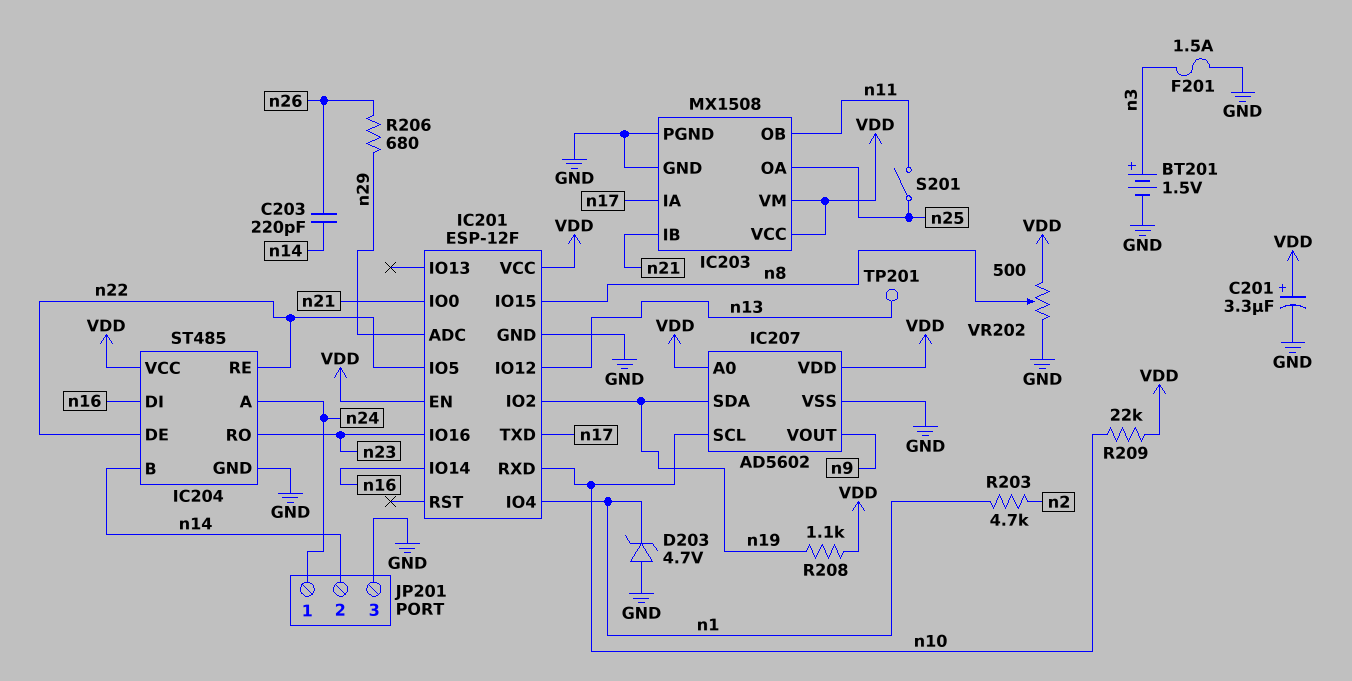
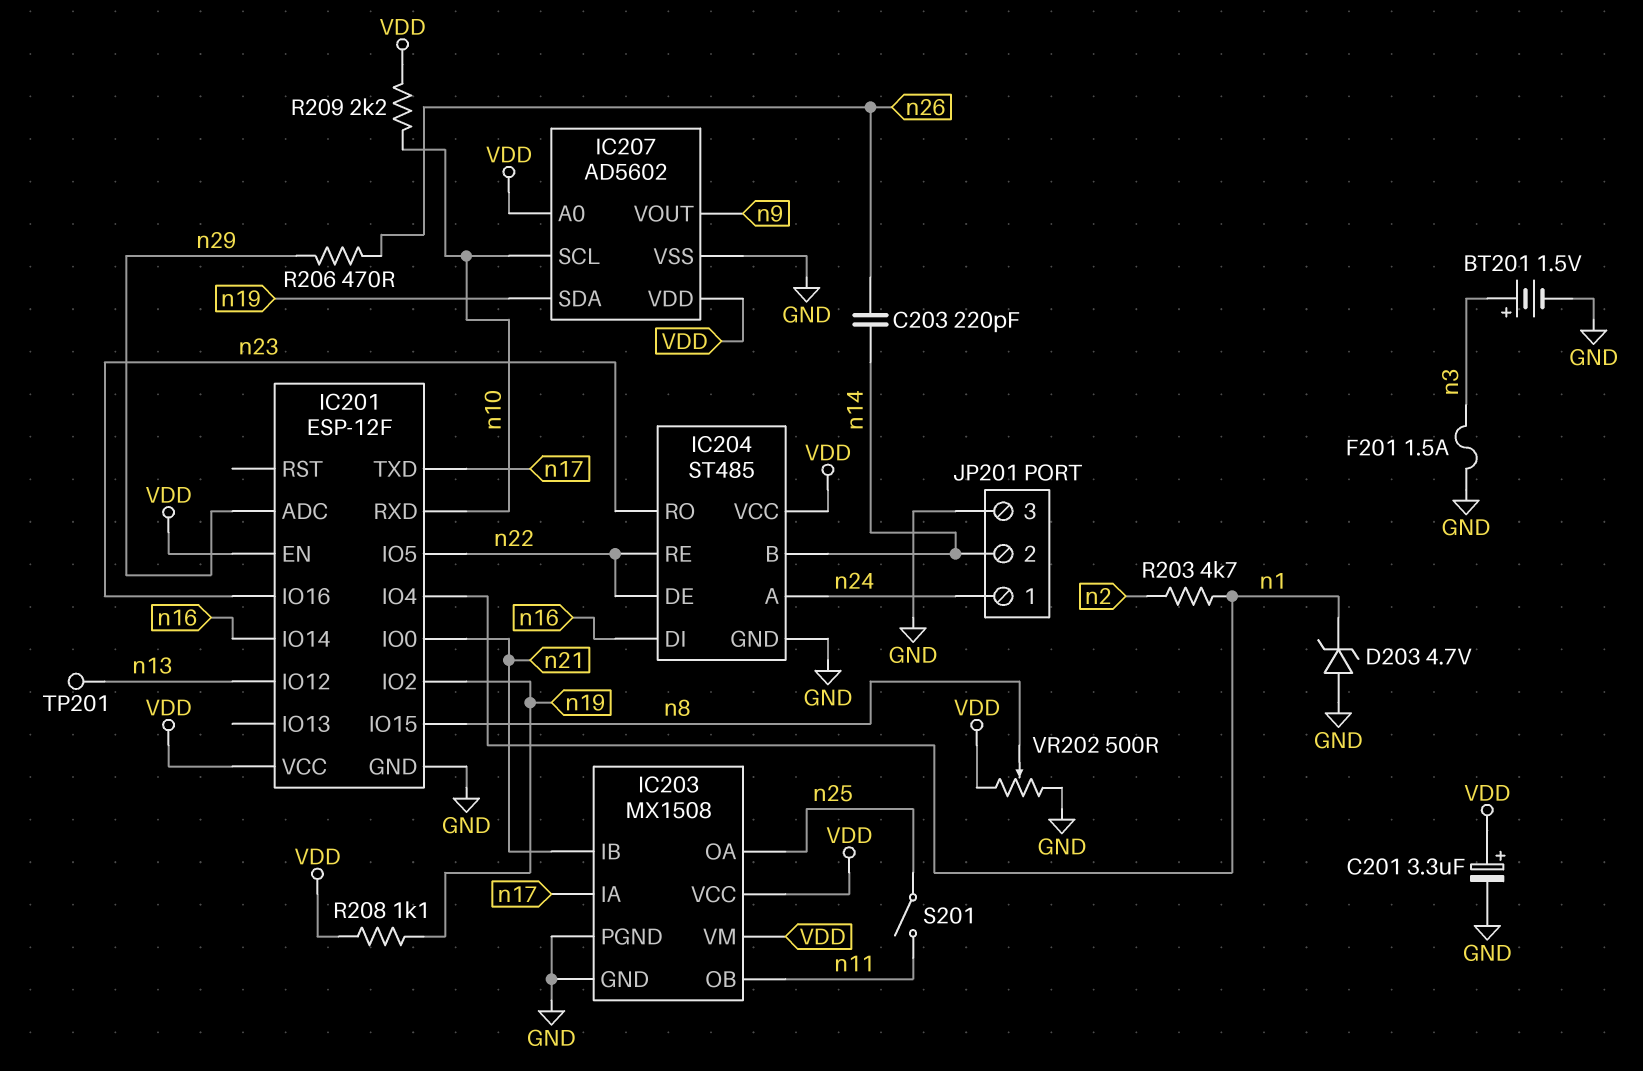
R206: 680 (n26, n29) -> 470 (n26, n29)
R209: 22k (VDD, n10) -> 2.2k (VDD, n10)

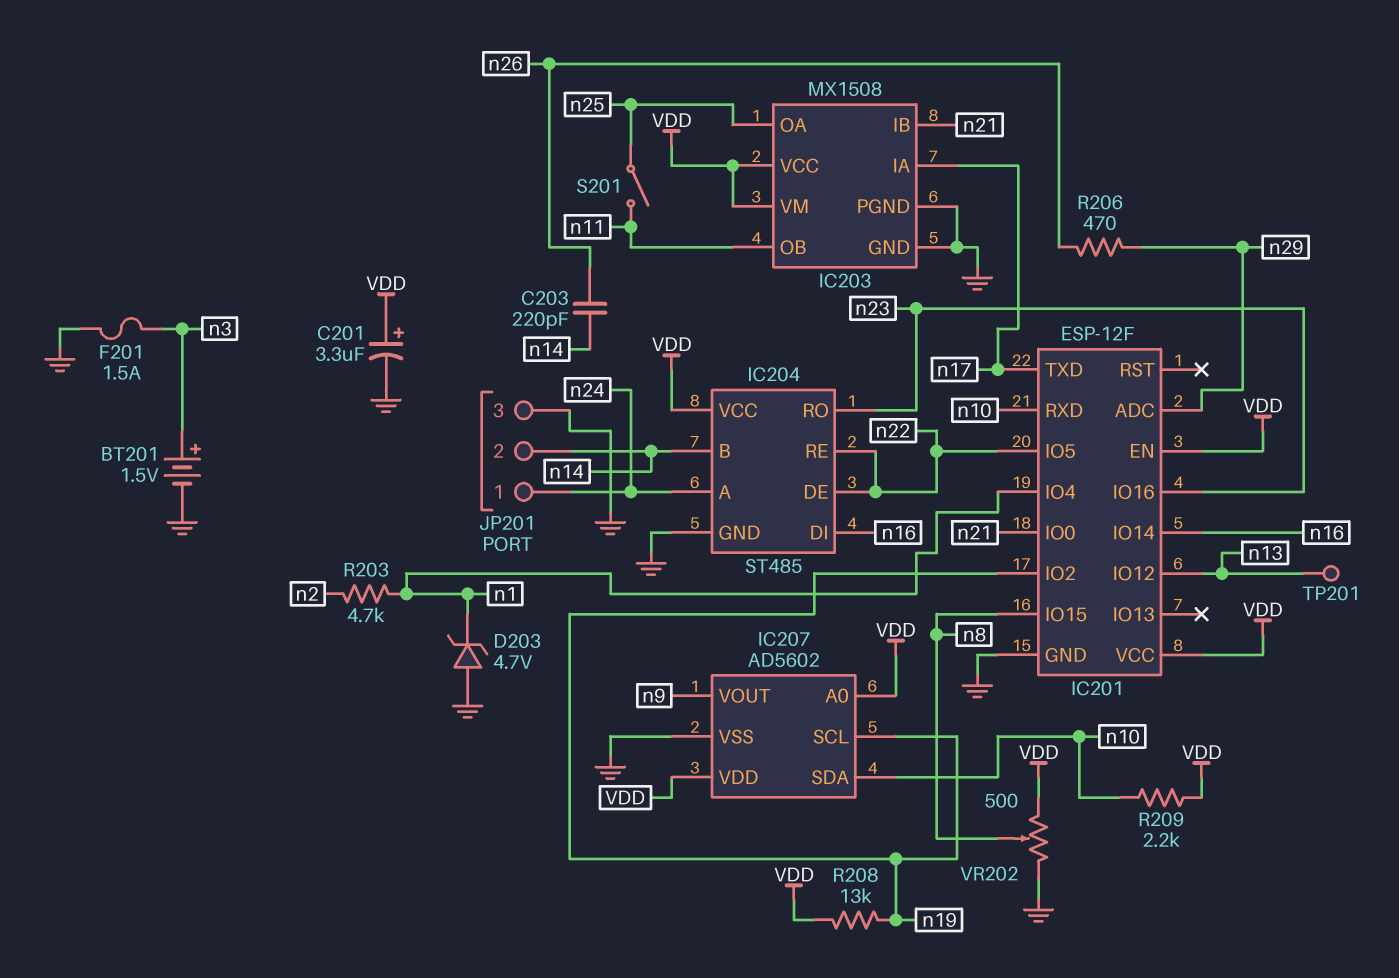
IC207 pin SCL: n10 -> n19
IC207 pin SDA: n19 -> n10
R208: 1.1k (VDD, n19) -> 13k (VDD, n19)

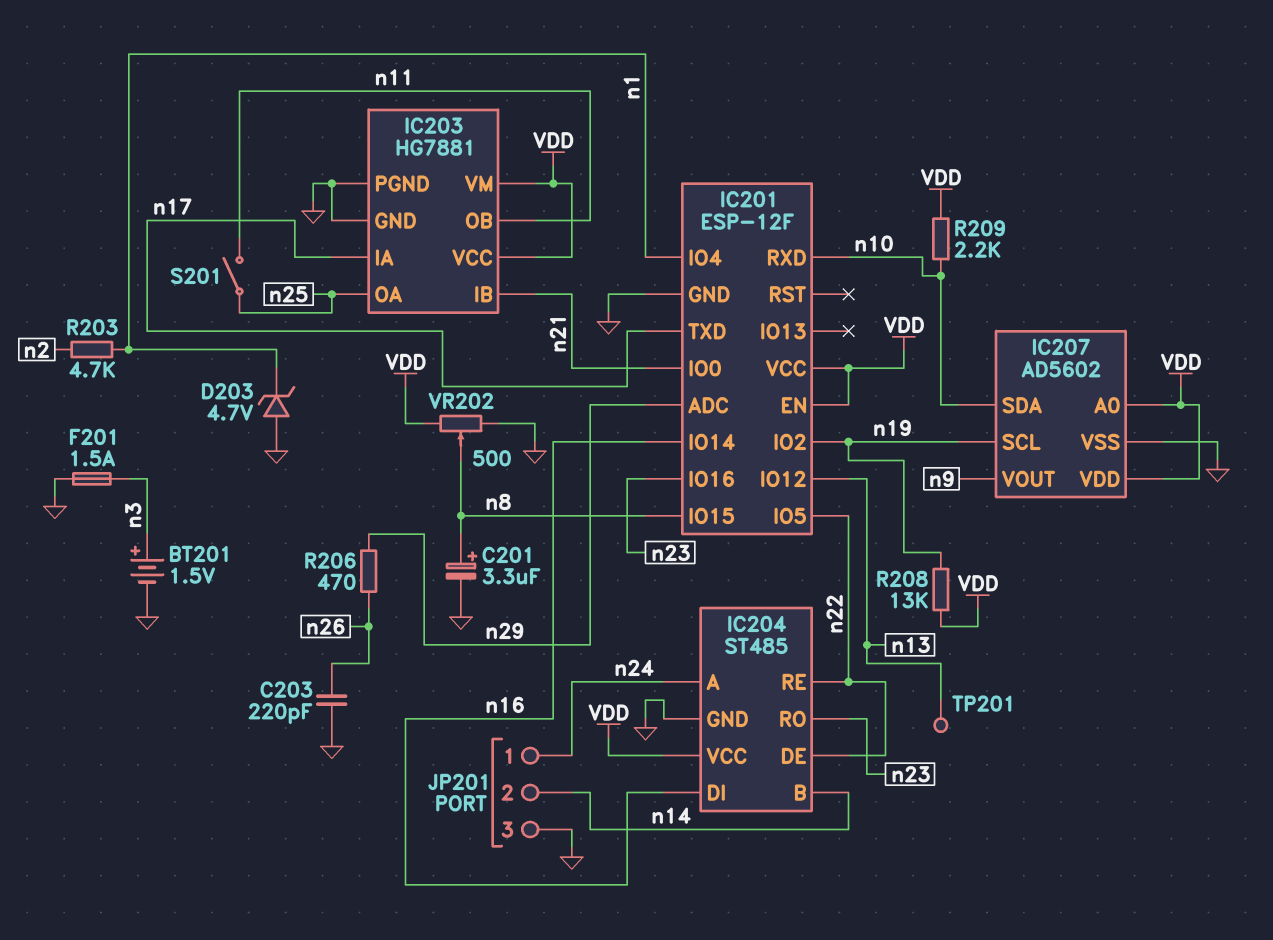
C201: 3.3uF (plus VDD, minus GND) -> 3.3uF (plus n8, minus GND)
C203: 220pF (n14, n26) -> 220pF (GND, n26)
IC203: MX1508 -> HG7881

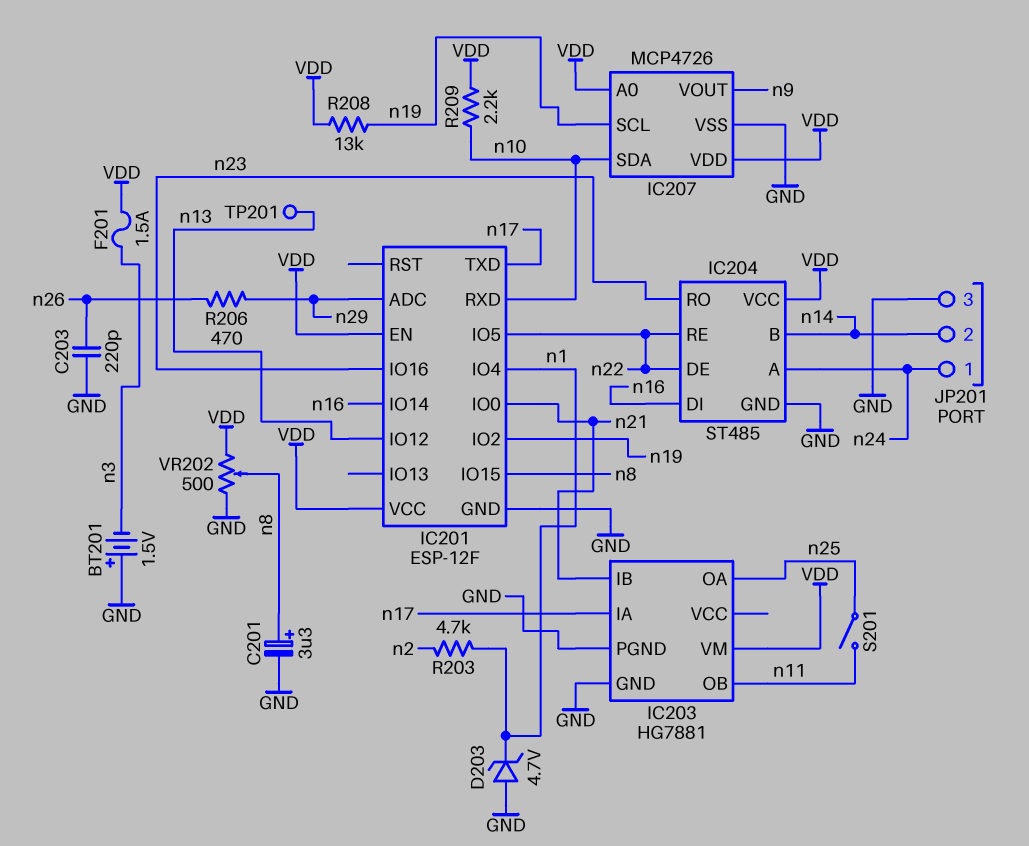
BT201: 1.5V (plus n3, minus GND) -> 1.5V (plus GND, minus n3)
F201: 1.5A (GND, n3) -> 1.5A (VDD, n3)
IC203 pin VCC: VDD -> none
IC207: AD5602 -> MCP4726

